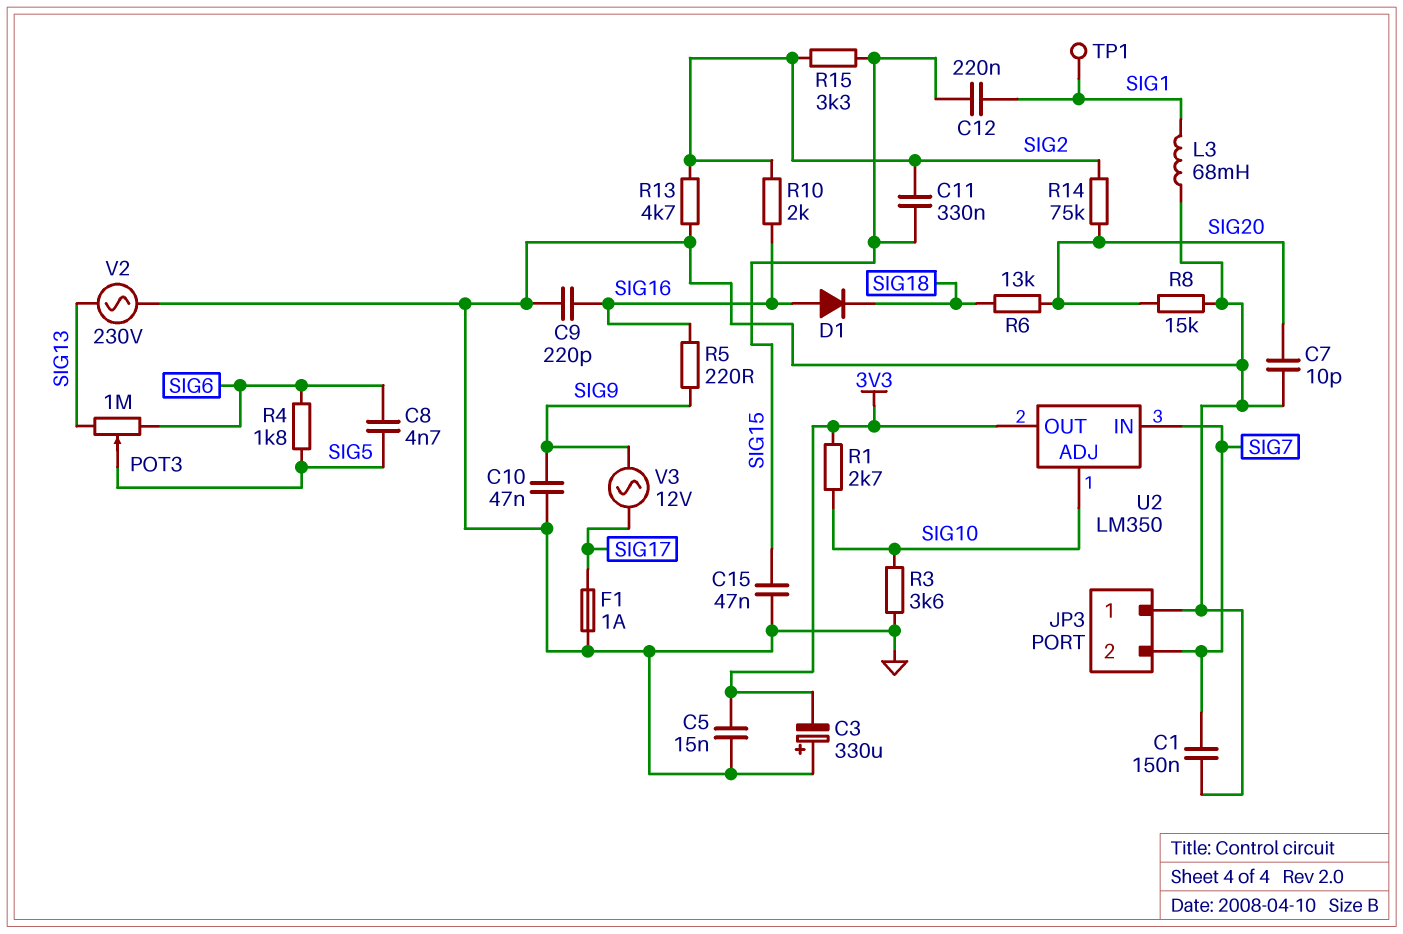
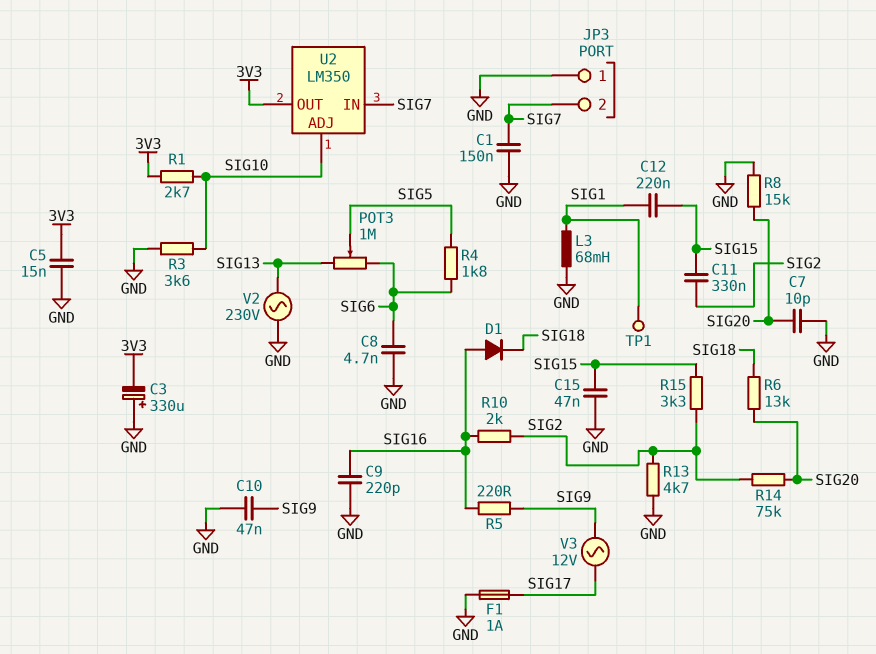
C8: 4.7nF (SIG5, SIG6) -> 4.7nF (GND, SIG6)

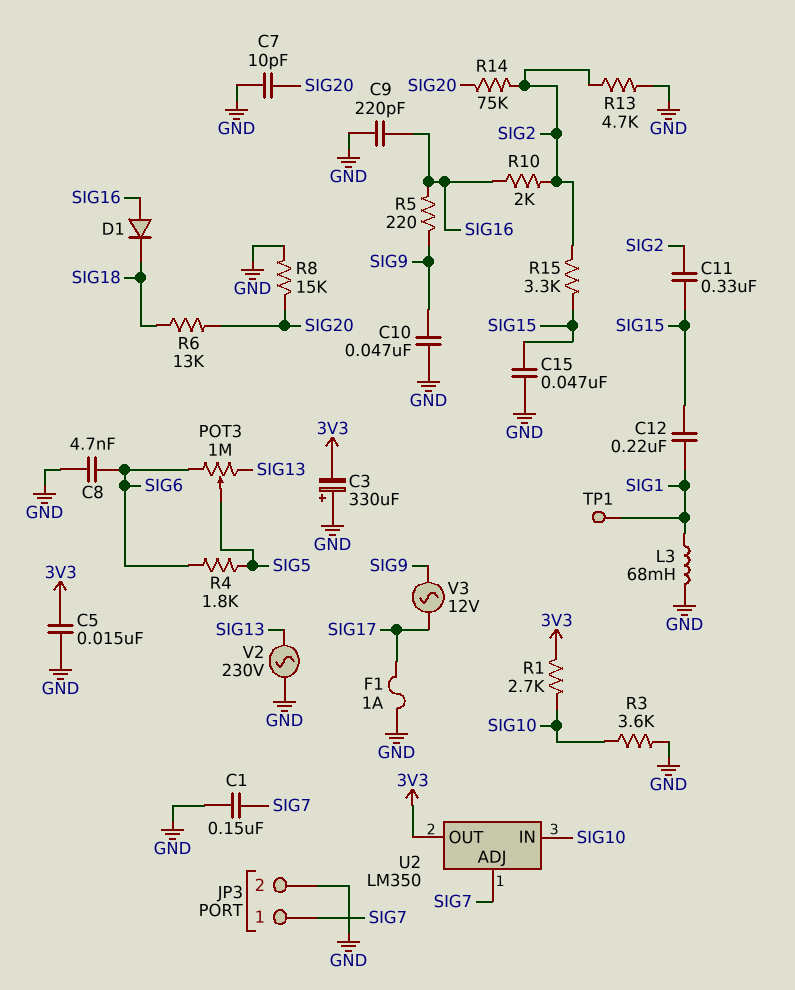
JP3 pin 1: GND -> SIG7
JP3 pin 2: SIG7 -> GND
U2 pin ADJ: SIG10 -> SIG7
U2 pin IN: SIG7 -> SIG10

